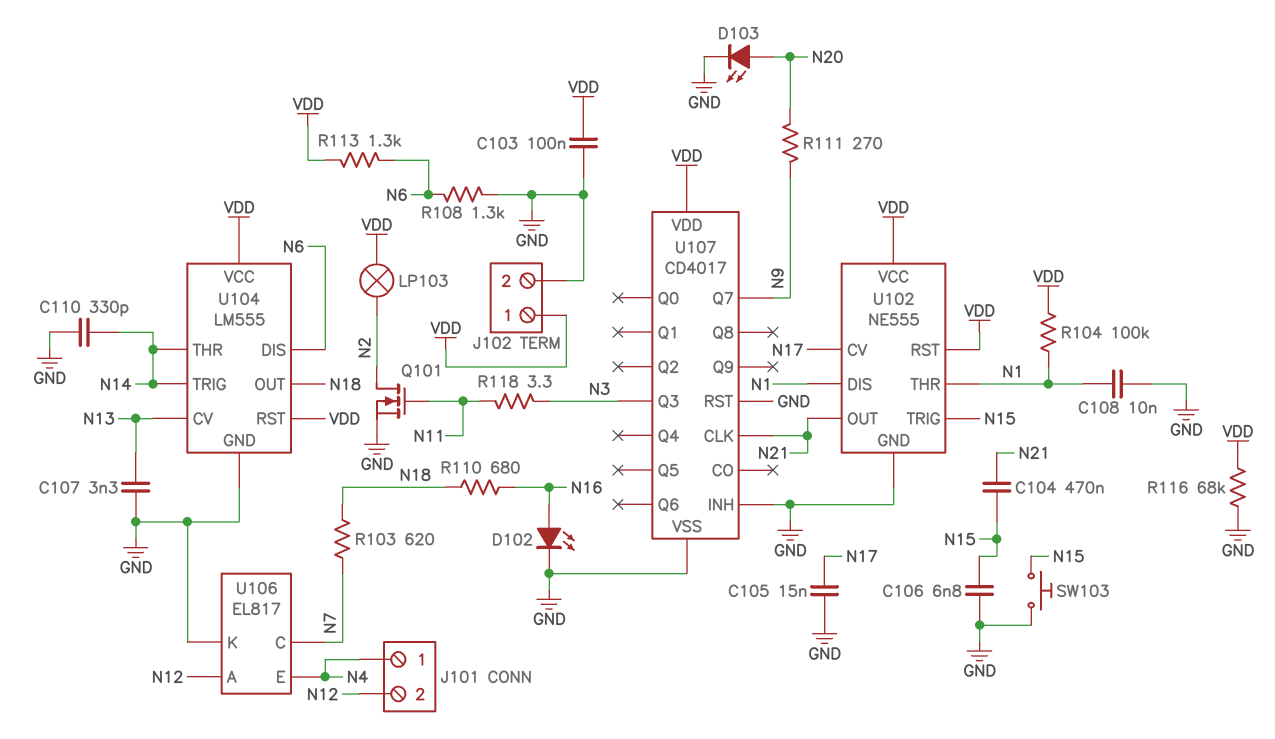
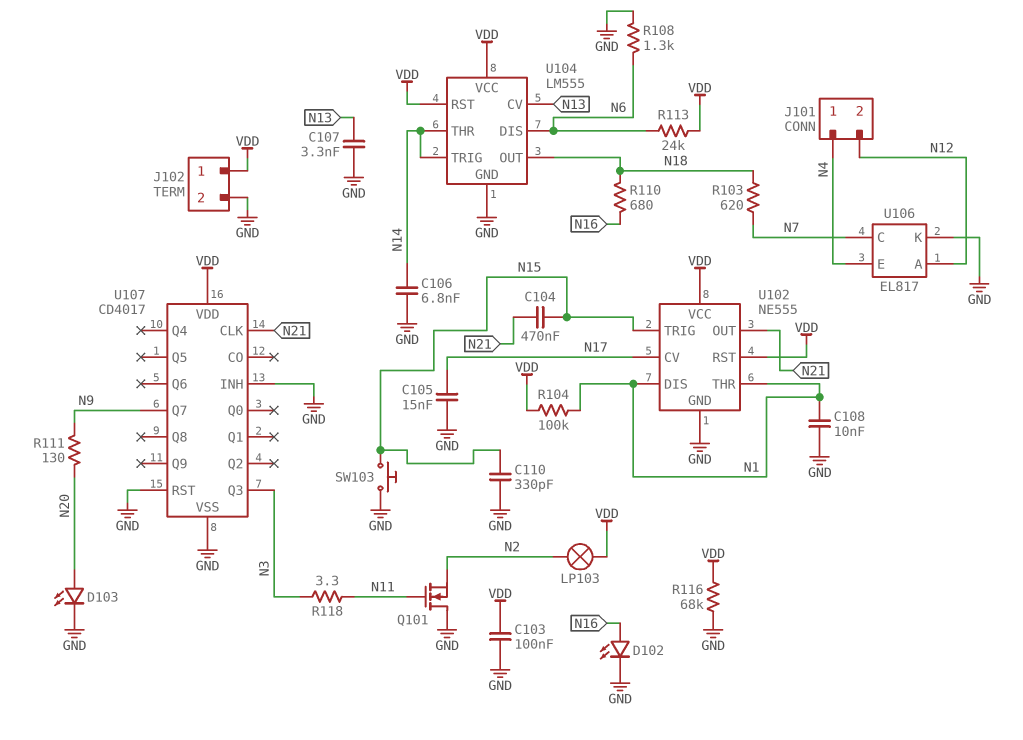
C106: 6.8nF (GND, N15) -> 6.8nF (GND, N14)
C110: 330pF (GND, N14) -> 330pF (GND, N15)
Q101: NMOS (G N11, D N2, S GND) -> NMOS (G N11, D GND, S N2)
R111: 270 (N9, N20) -> 130 (N9, N20)
R113: 1.3k (N6, VDD) -> 24k (N6, VDD)

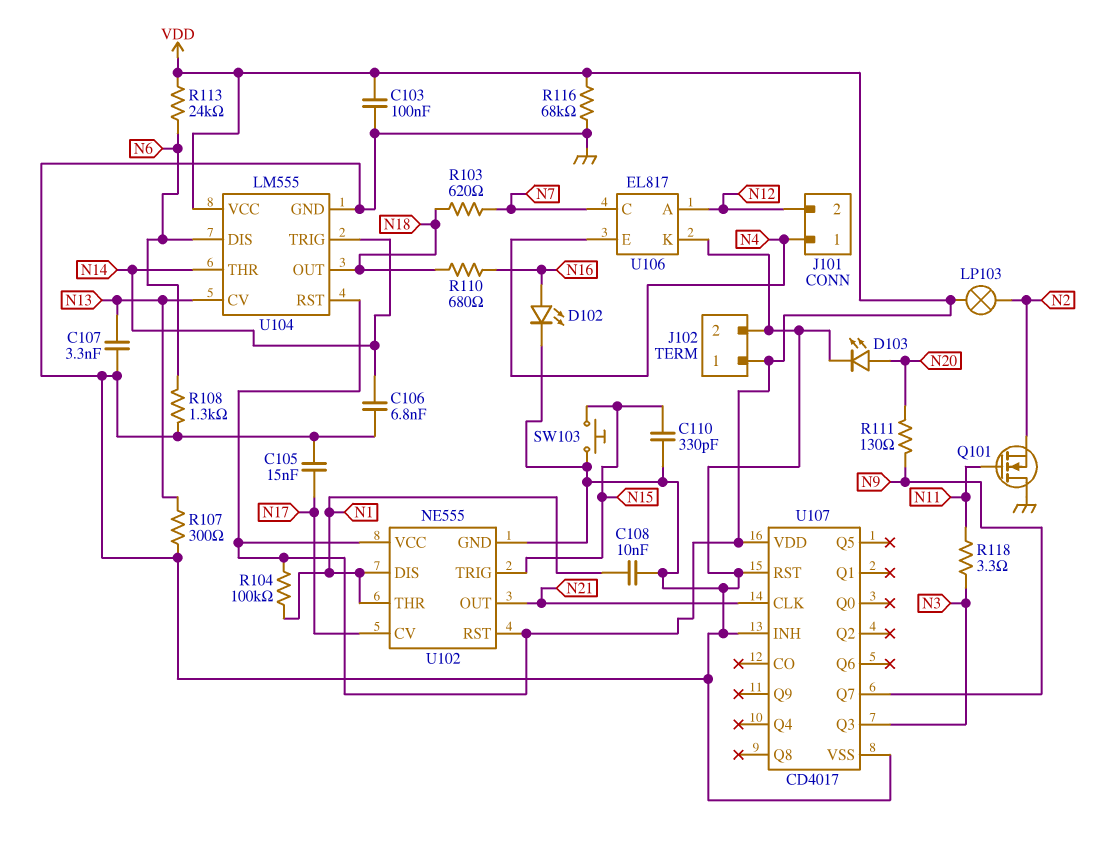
C104: 470nF (N15, N21) -> none
R107: none -> 300 (GND, N13)

